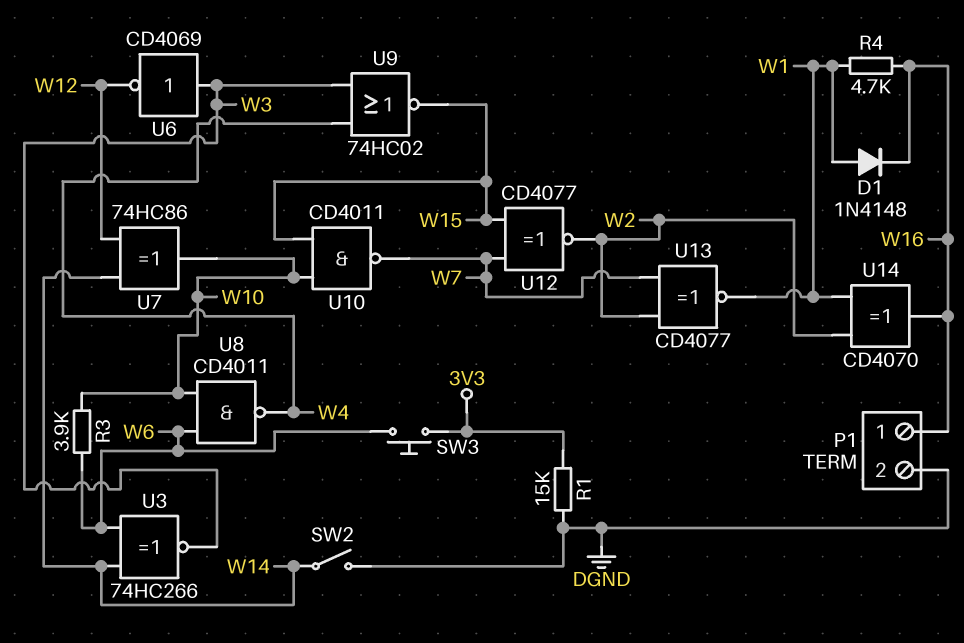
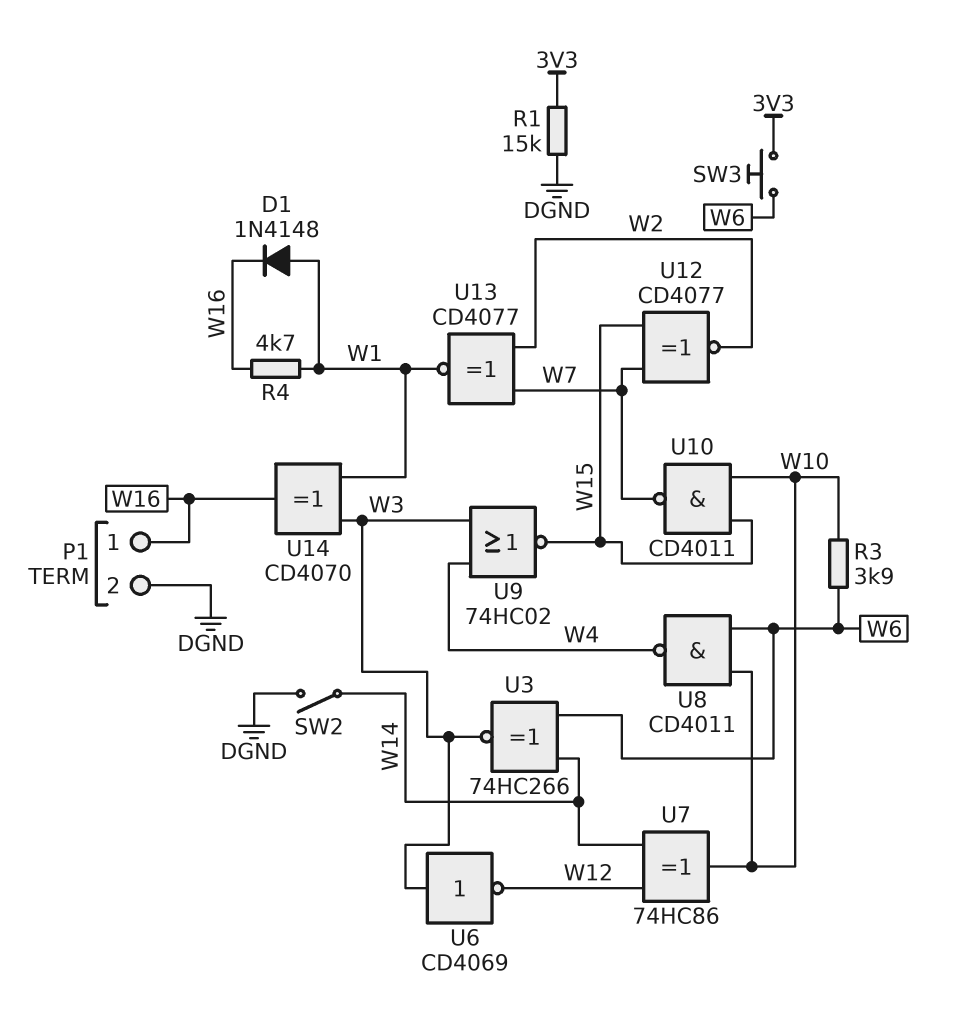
U14: XOR CD4070 (in W1, in W2, out W16) -> XOR CD4070 (in W1, in W3, out W16)

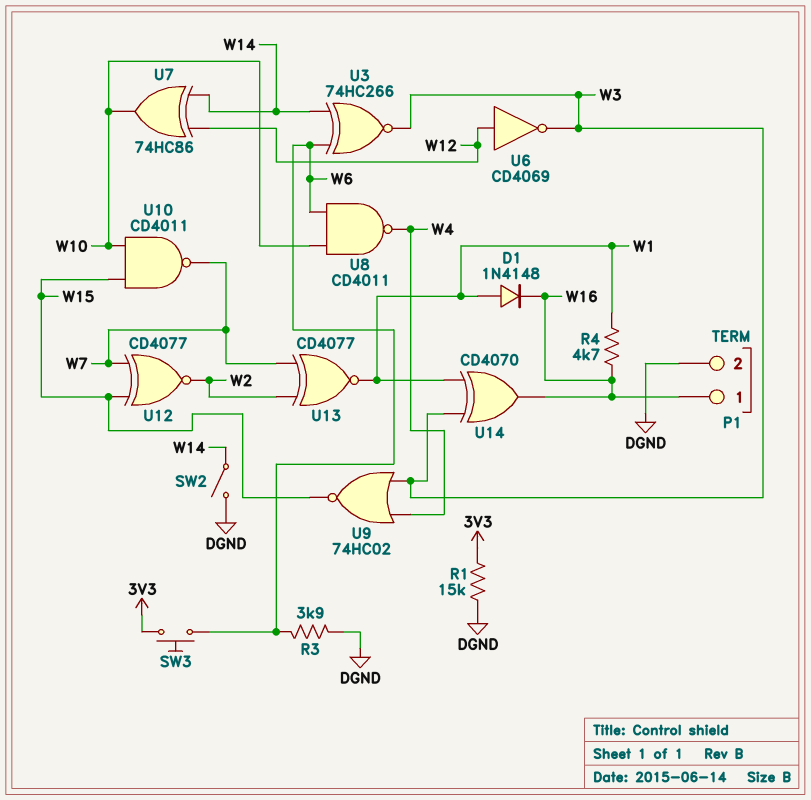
R3: 3.9k (W6, W10) -> 3.9k (DGND, W6)
U6: NOT CD4069 (in W3, out W12) -> NOT CD4069 (in W12, out W3)

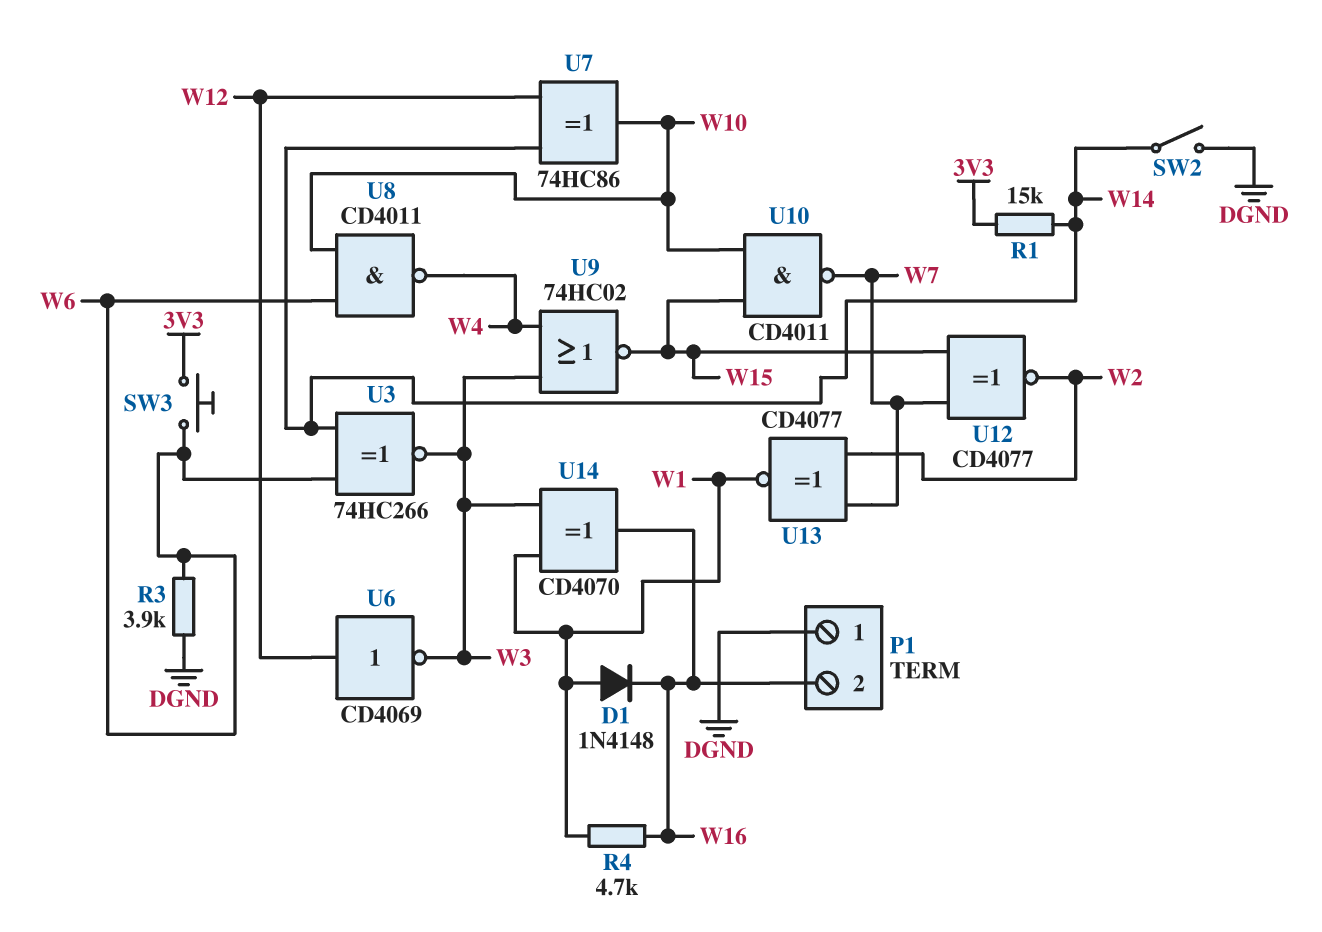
P1 pin 1: W16 -> DGND
P1 pin 2: DGND -> W16
R1: 15k (3V3, DGND) -> 15k (3V3, W14)

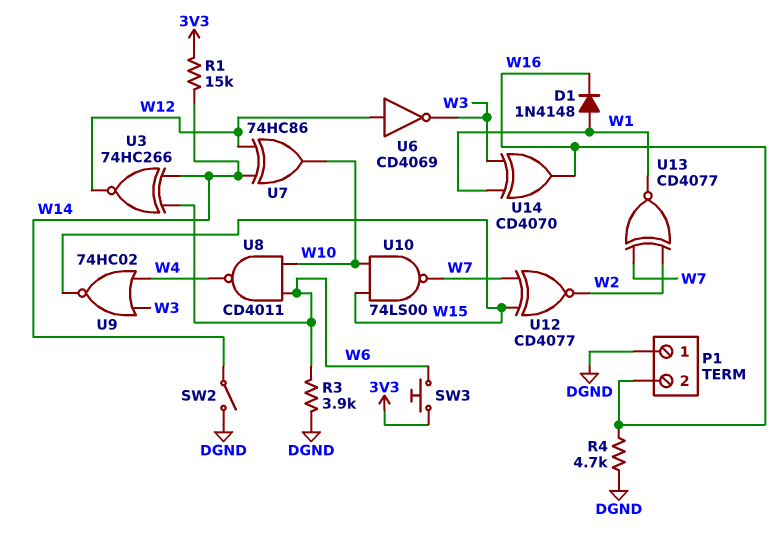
R4: 4.7k (W1, W16) -> 4.7k (DGND, W16)
U3: XNOR 74HC266 (in W6, in W14, out W3) -> XNOR 74HC266 (in W6, in W14, out W12)
U10: NAND CD4011 (in W10, in W15, out W7) -> NAND 74LS00 (in W10, in W15, out W7)

